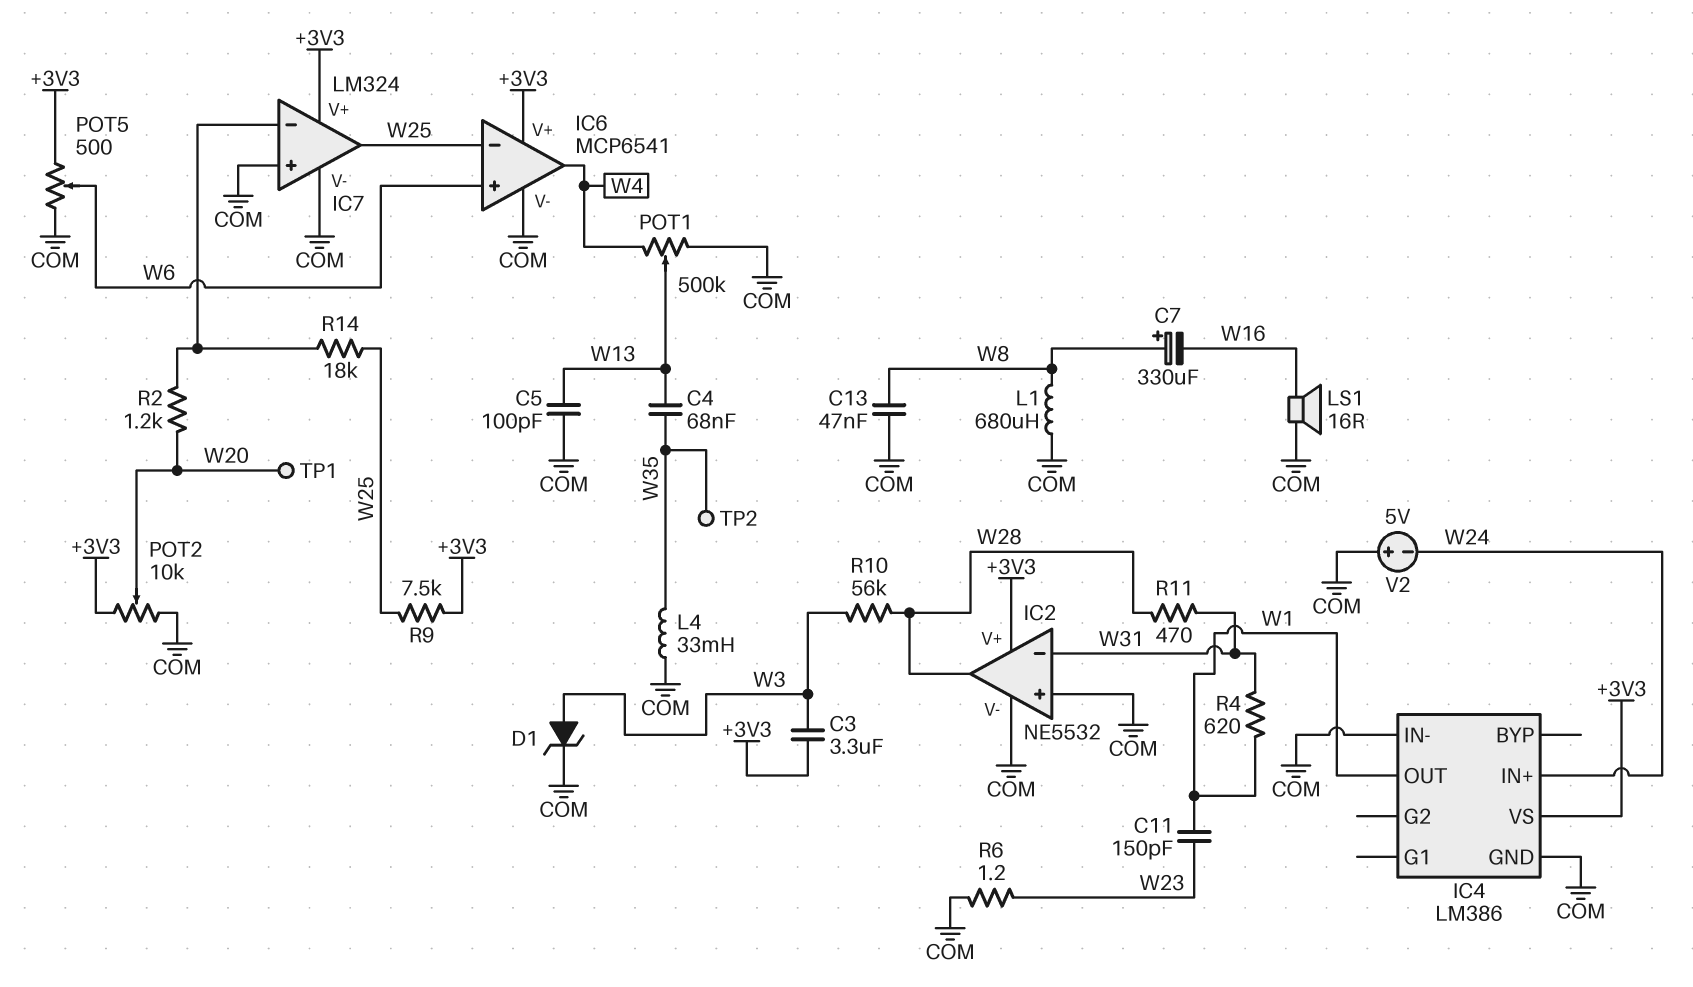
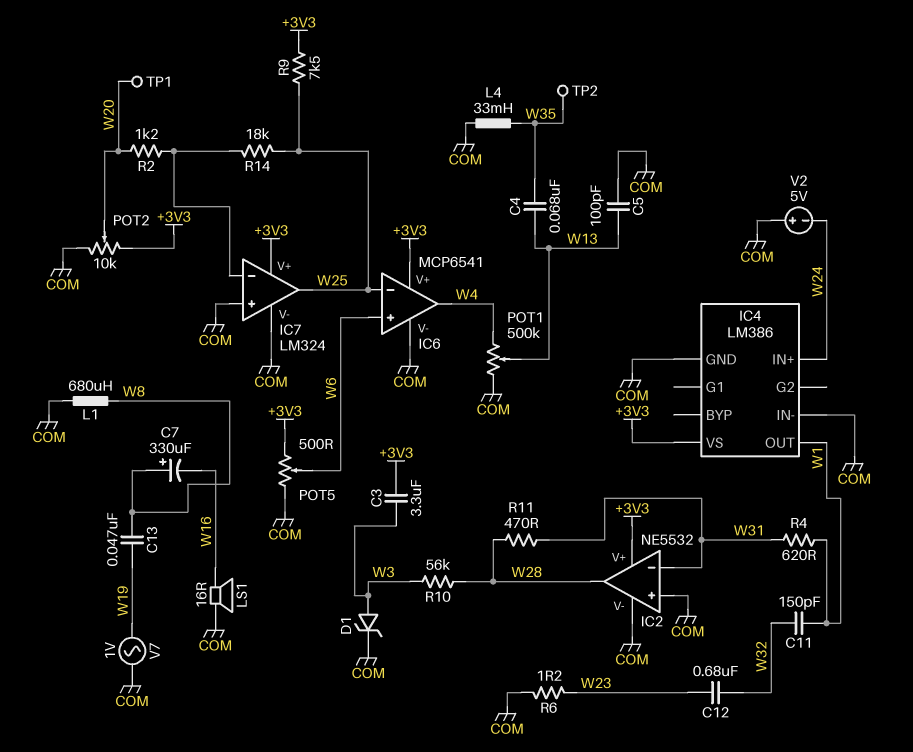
C11: 150pF (W1, W23) -> 150pF (W1, W32)
C12: none -> 680nF (W23, W32)
C13: 47nF (COM, W8) -> 47nF (W8, W19)
V7: none -> AC 1V (COM, W19)

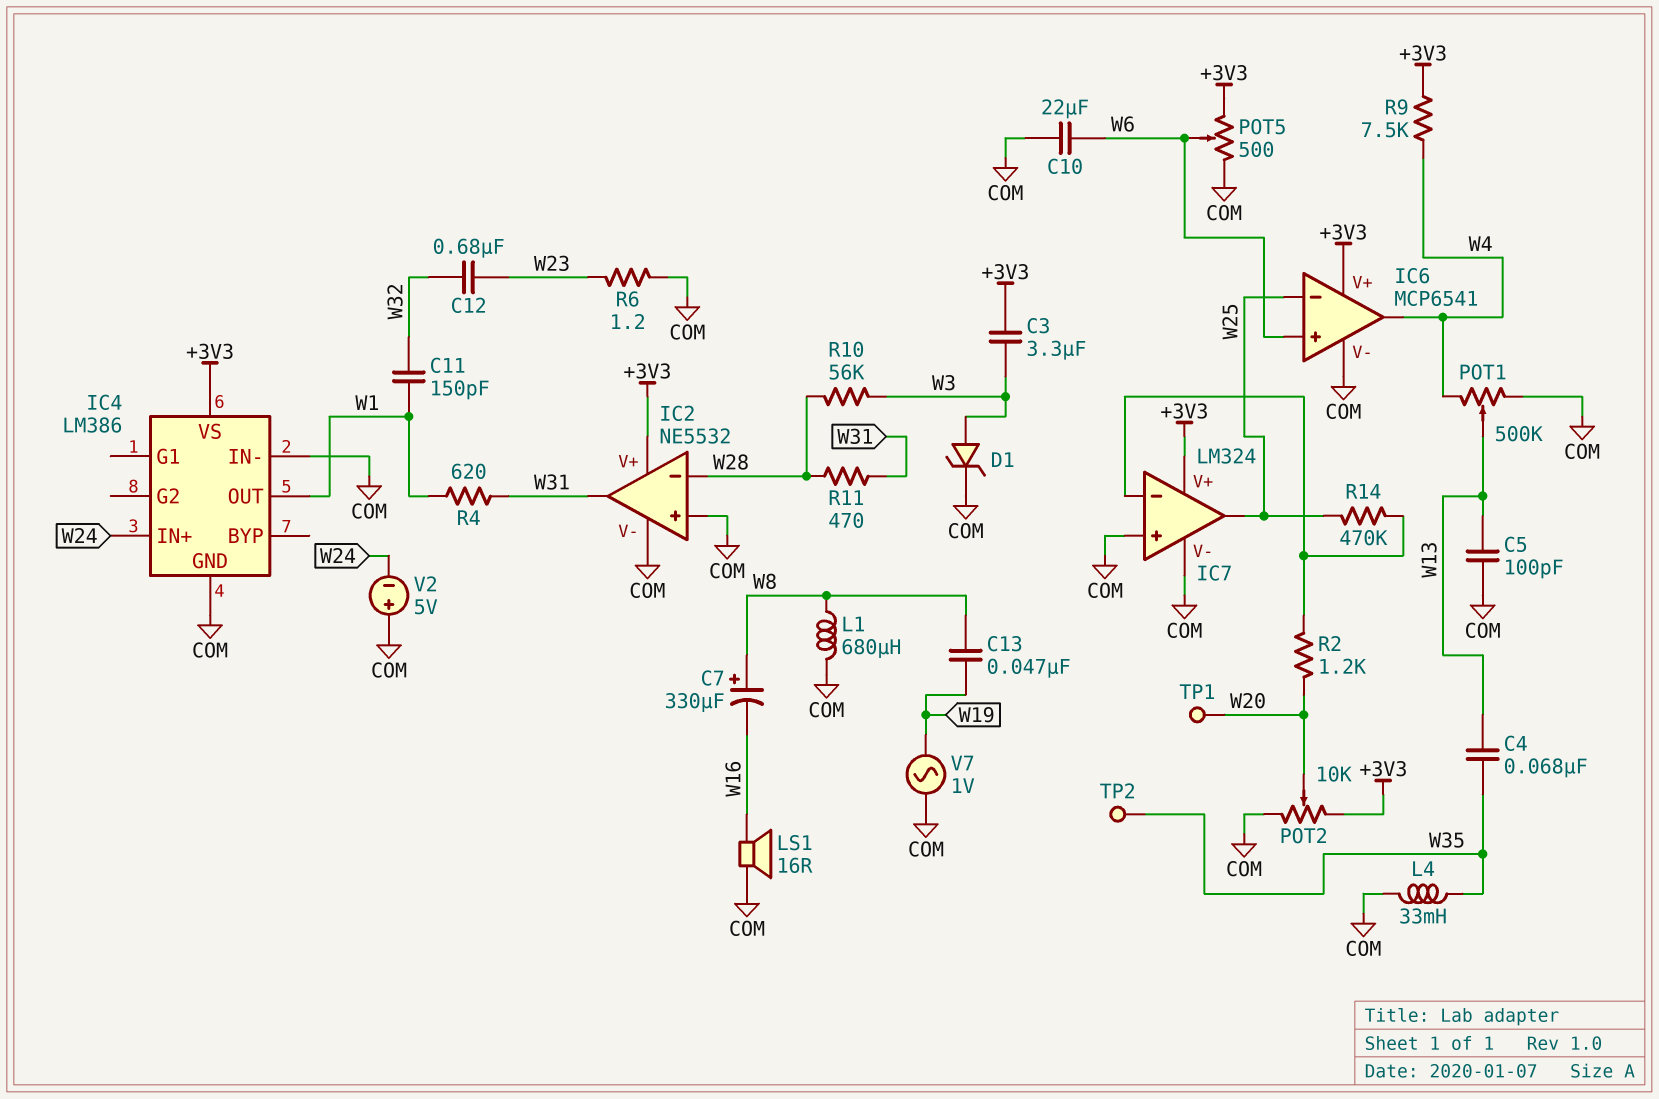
C10: none -> 22uF (COM, W6)
IC2 pin in-: W31 -> W28
IC2 pin out: W28 -> W31
R9: 7.5k (+3V3, W25) -> 7.5k (+3V3, W4)
R14: 18k (IC7/in-, W25) -> 470k (IC7/in-, W25)

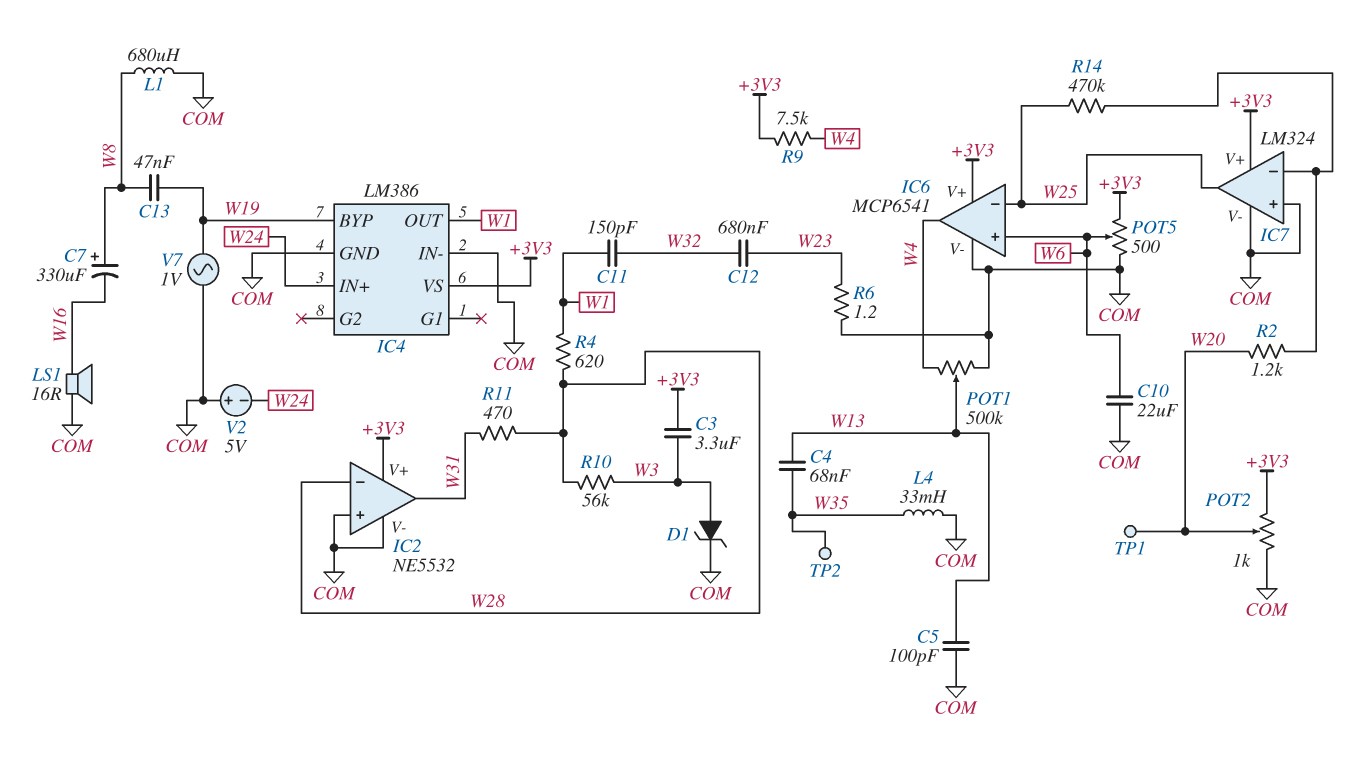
IC4 pin BYP: none -> W19
POT2: 10k (+3V3, COM, wiper W20) -> 1k (+3V3, COM, wiper W20)
R4: 620 (W1, W31) -> 620 (W1, W28)

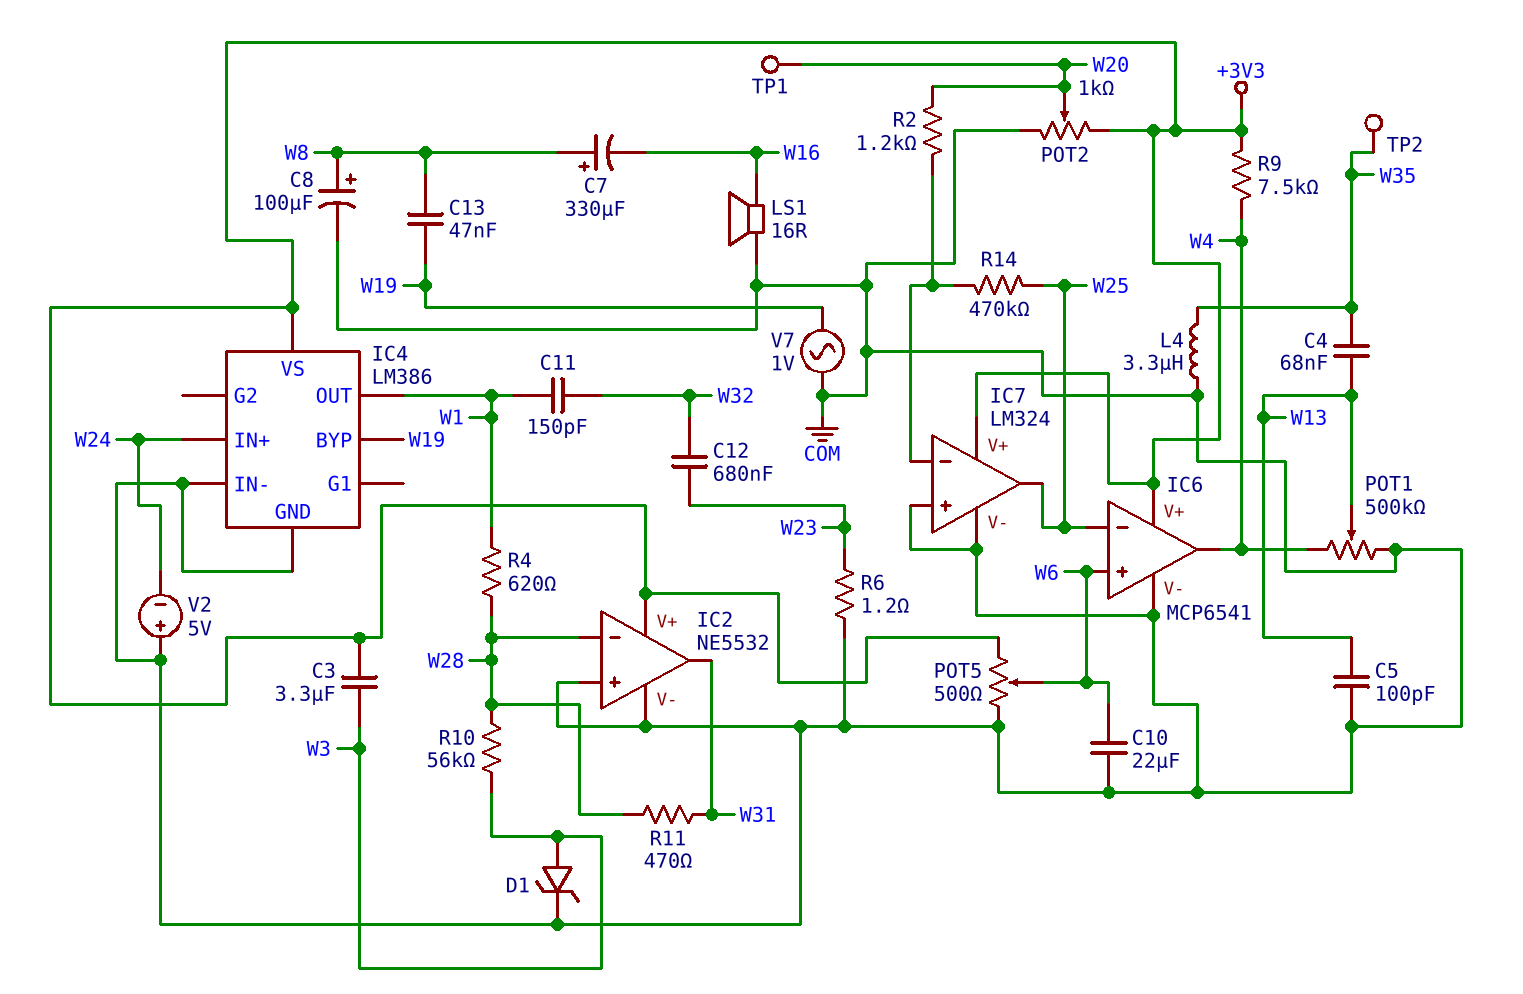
C8: none -> 100uF (plus W8, minus COM)
L1: 680uH (COM, W8) -> none
L4: 33mH (COM, W35) -> 3.3uH (COM, W35)

